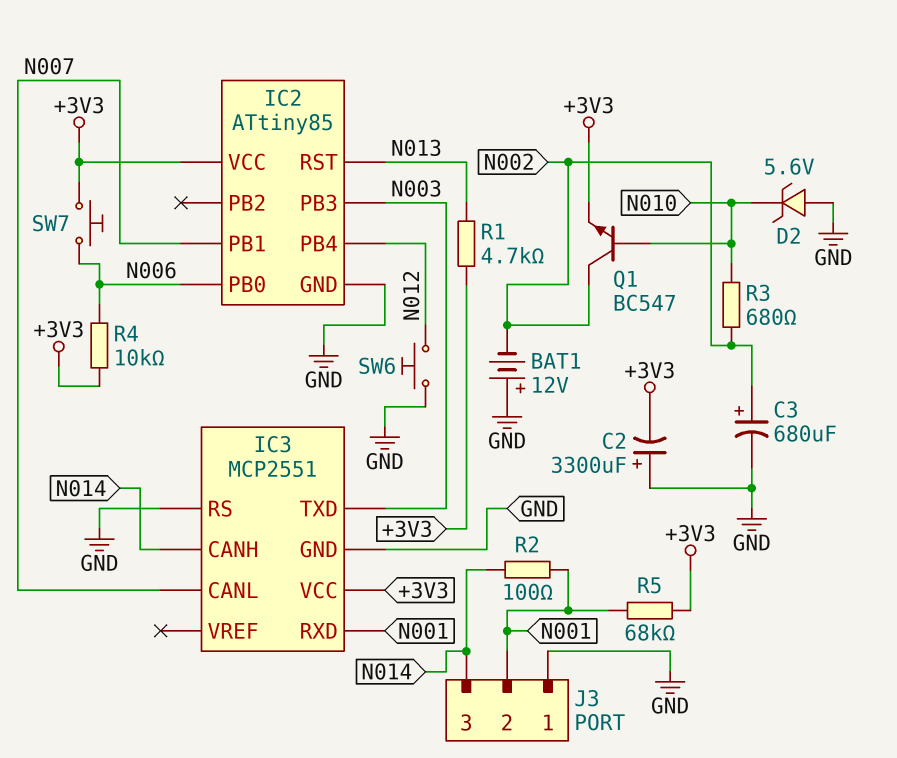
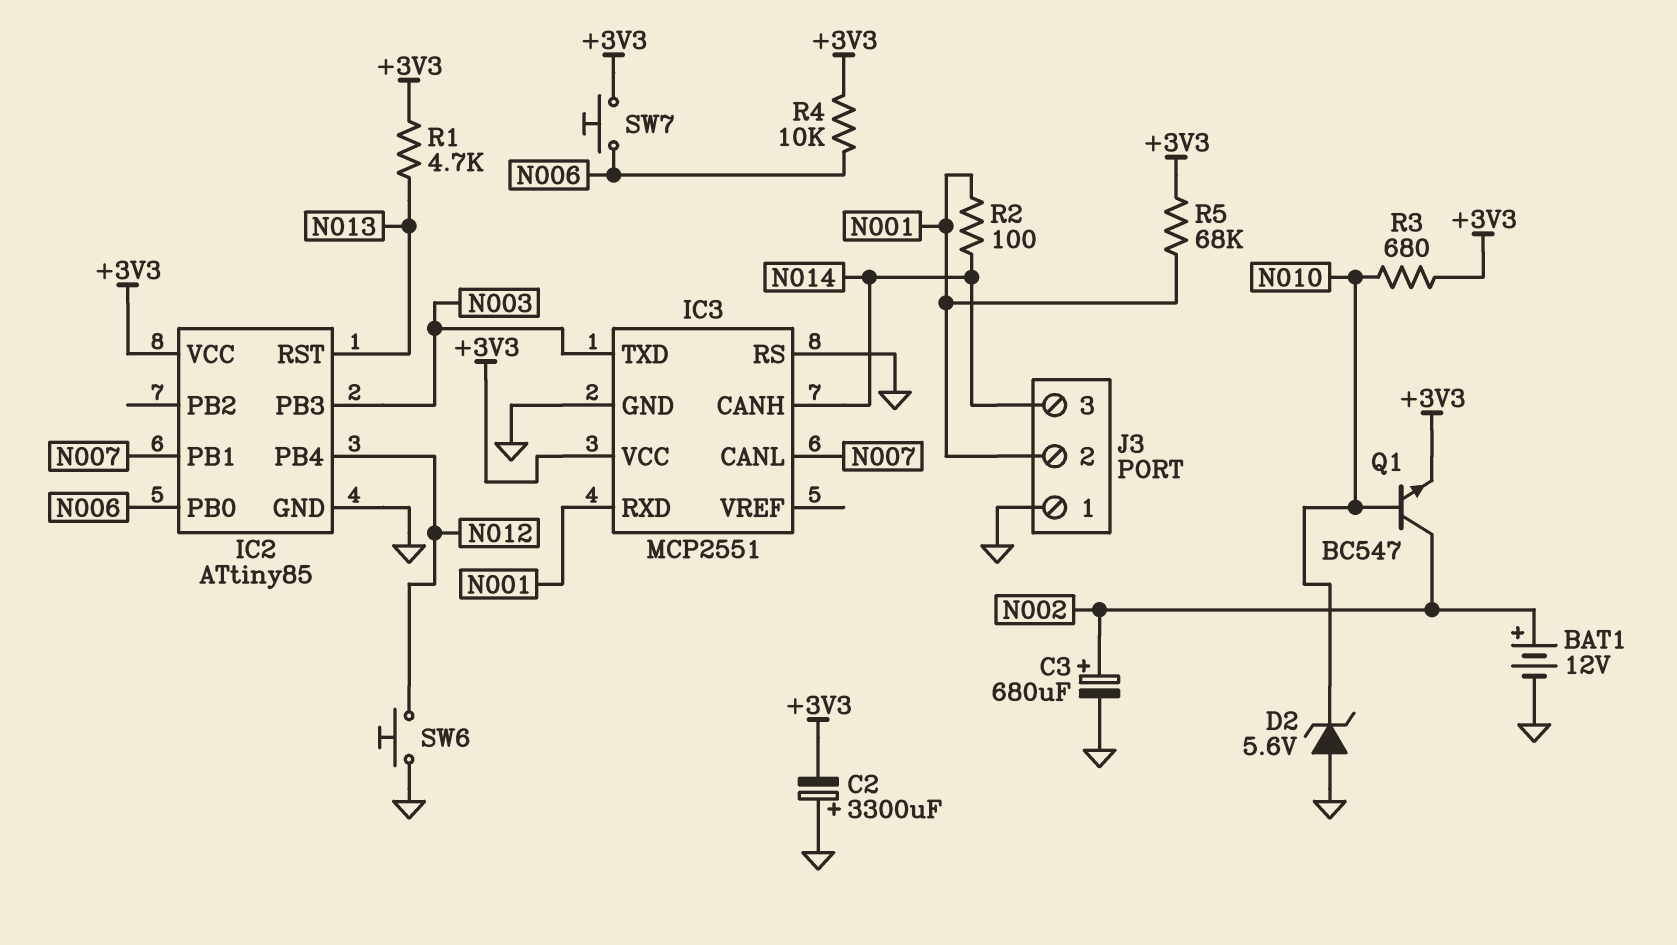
BAT1: 12V (plus GND, minus N002) -> 12V (plus N002, minus GND)
R3: 680 (N002, N010) -> 680 (+3V3, N010)

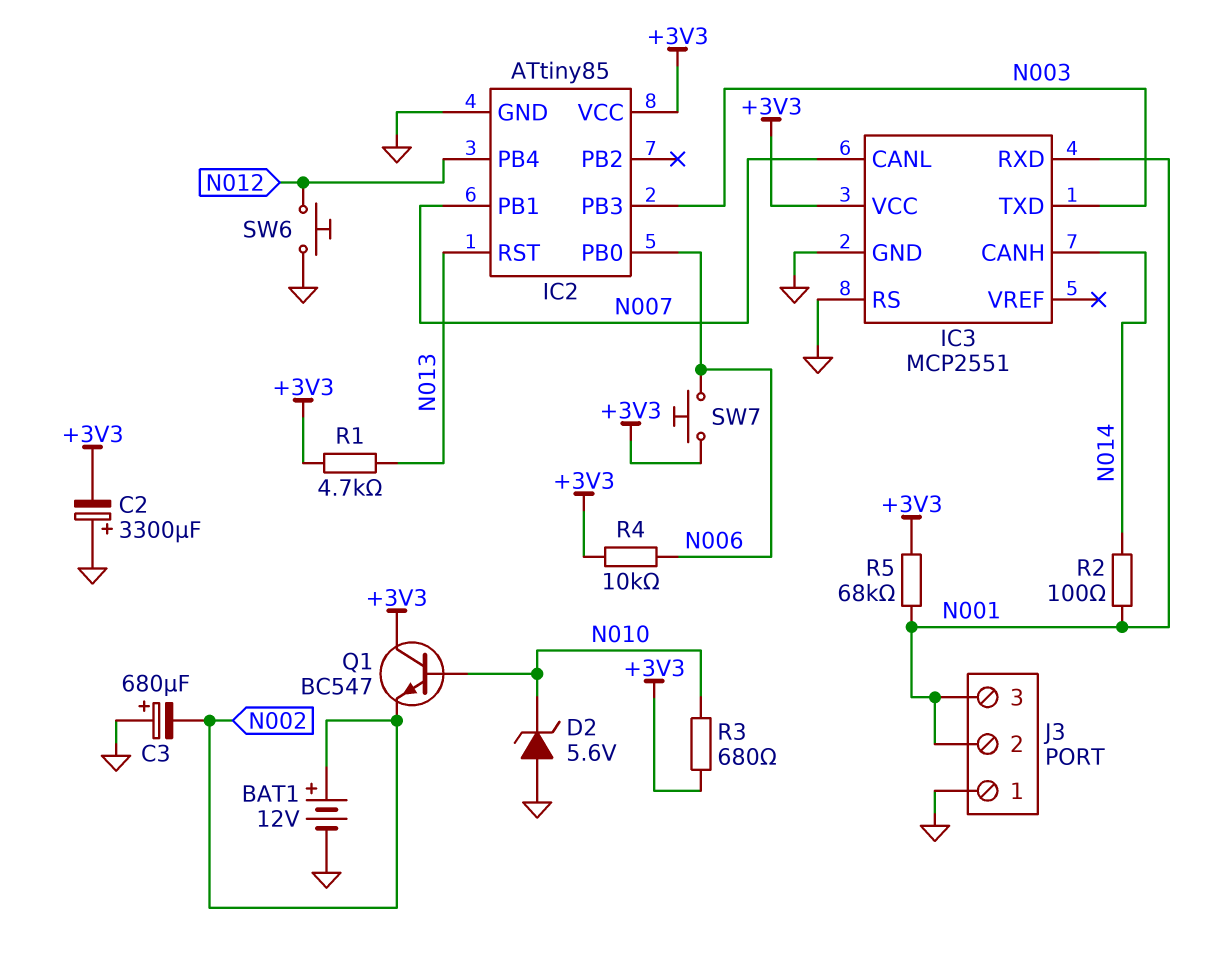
C3: 680uF (plus N002, minus GND) -> 680uF (plus GND, minus N002)
J3 pin 3: N014 -> N001
Q1: NPN BC547 (B N010, C N002, E +3V3) -> NPN BC547 (B N010, C +3V3, E N002)

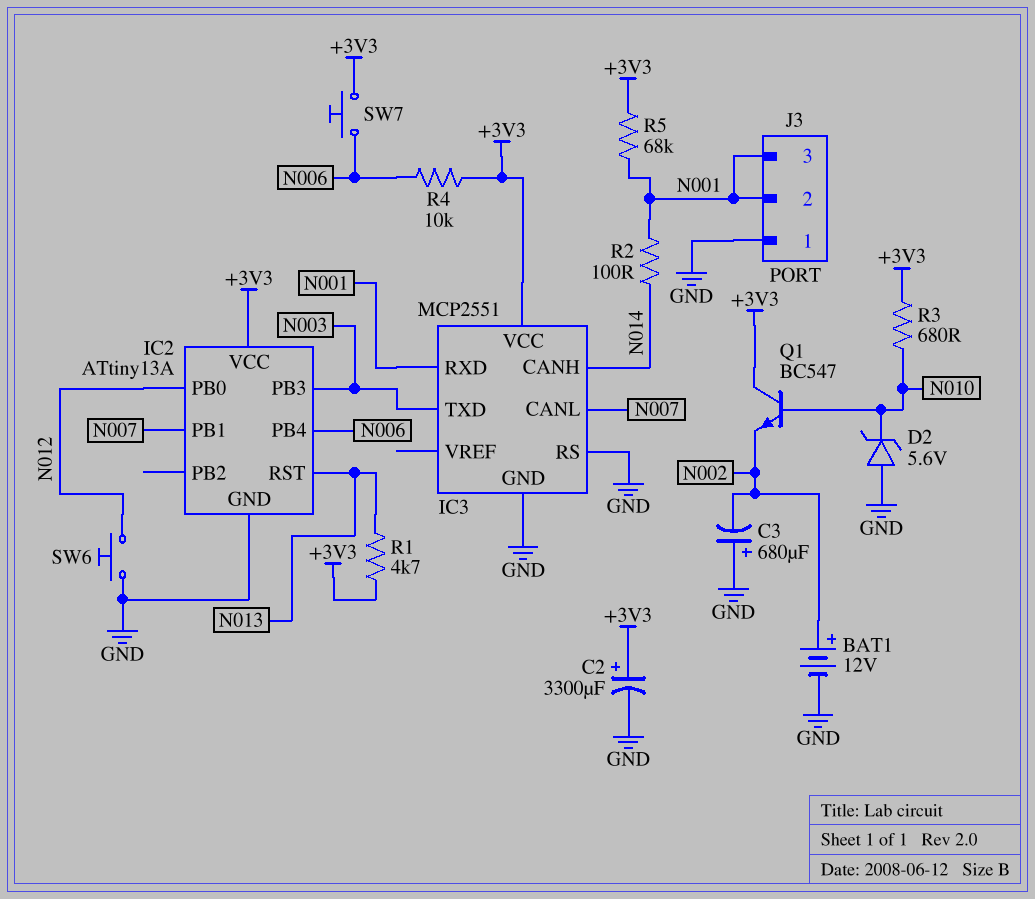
C2: 3300uF (plus GND, minus +3V3) -> 3300uF (plus +3V3, minus GND)
IC2: ATtiny85 -> ATtiny13A
IC2 pin PB0: N006 -> N012
IC2 pin PB4: N012 -> N006

